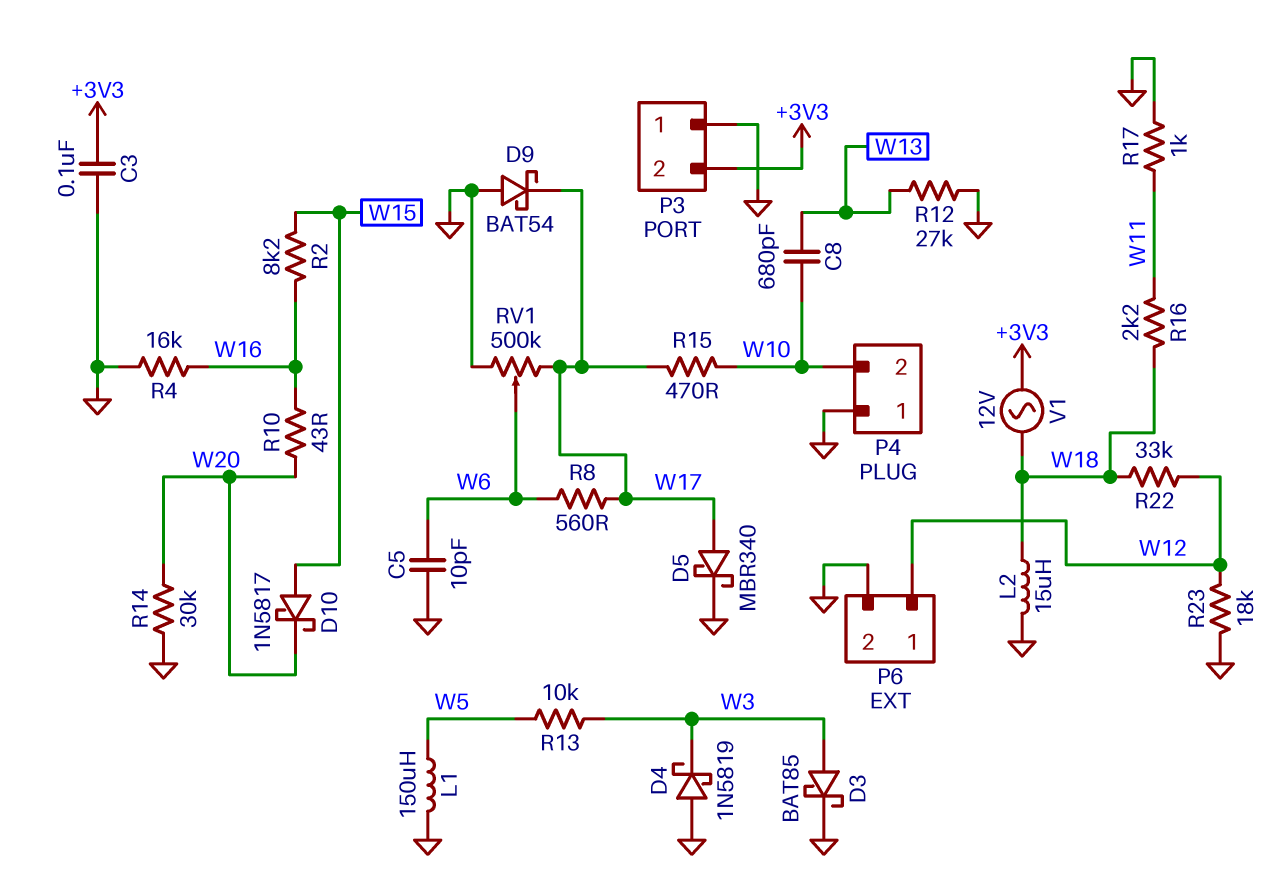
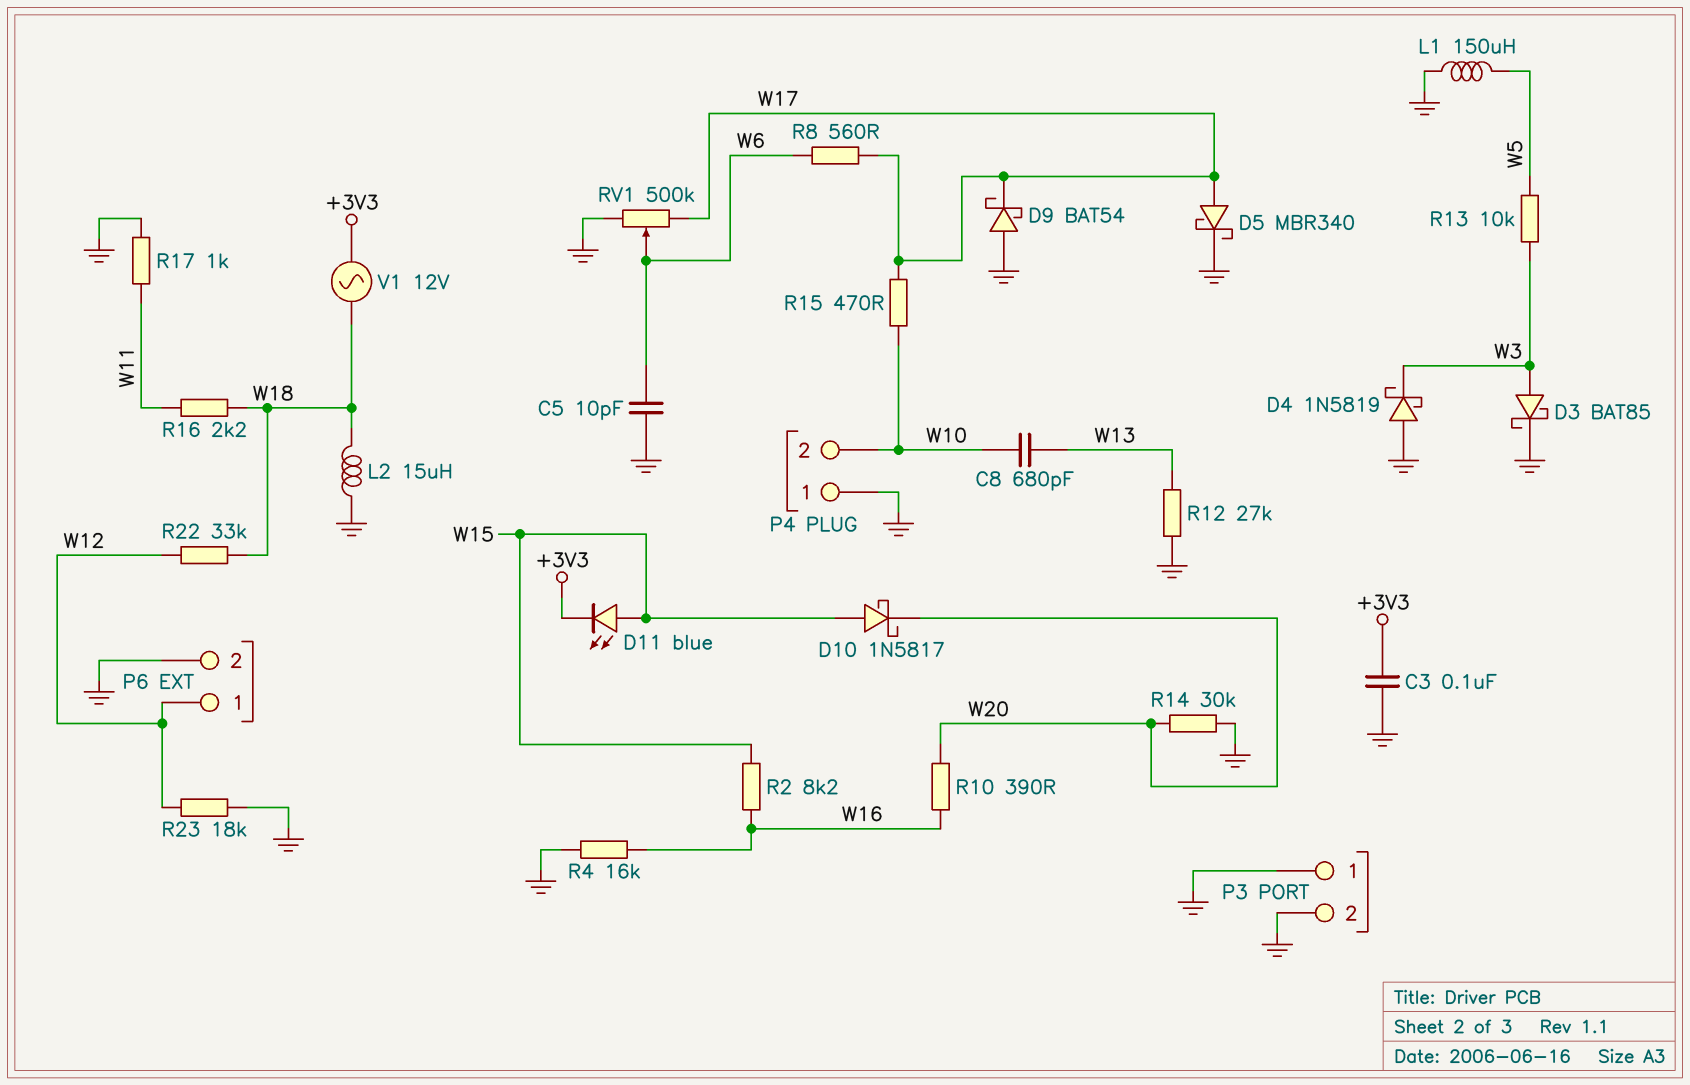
D11: none -> LED blue (A W15, K +3V3)
P3 pin 2: +3V3 -> GND
R10: 43 (W16, W20) -> 390 (W16, W20)

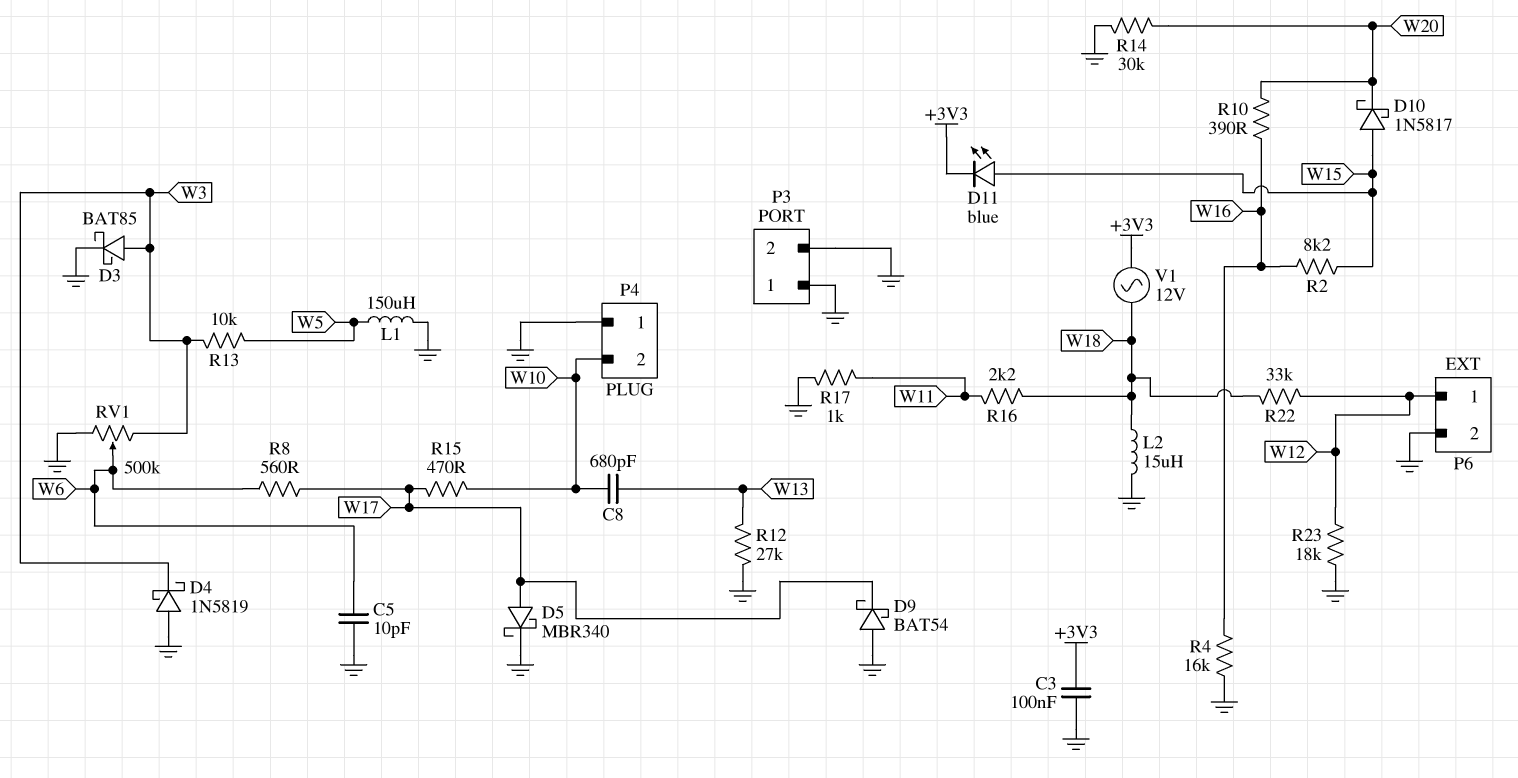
RV1: 500k (GND, W17, wiper W6) -> 500k (GND, W3, wiper W6)

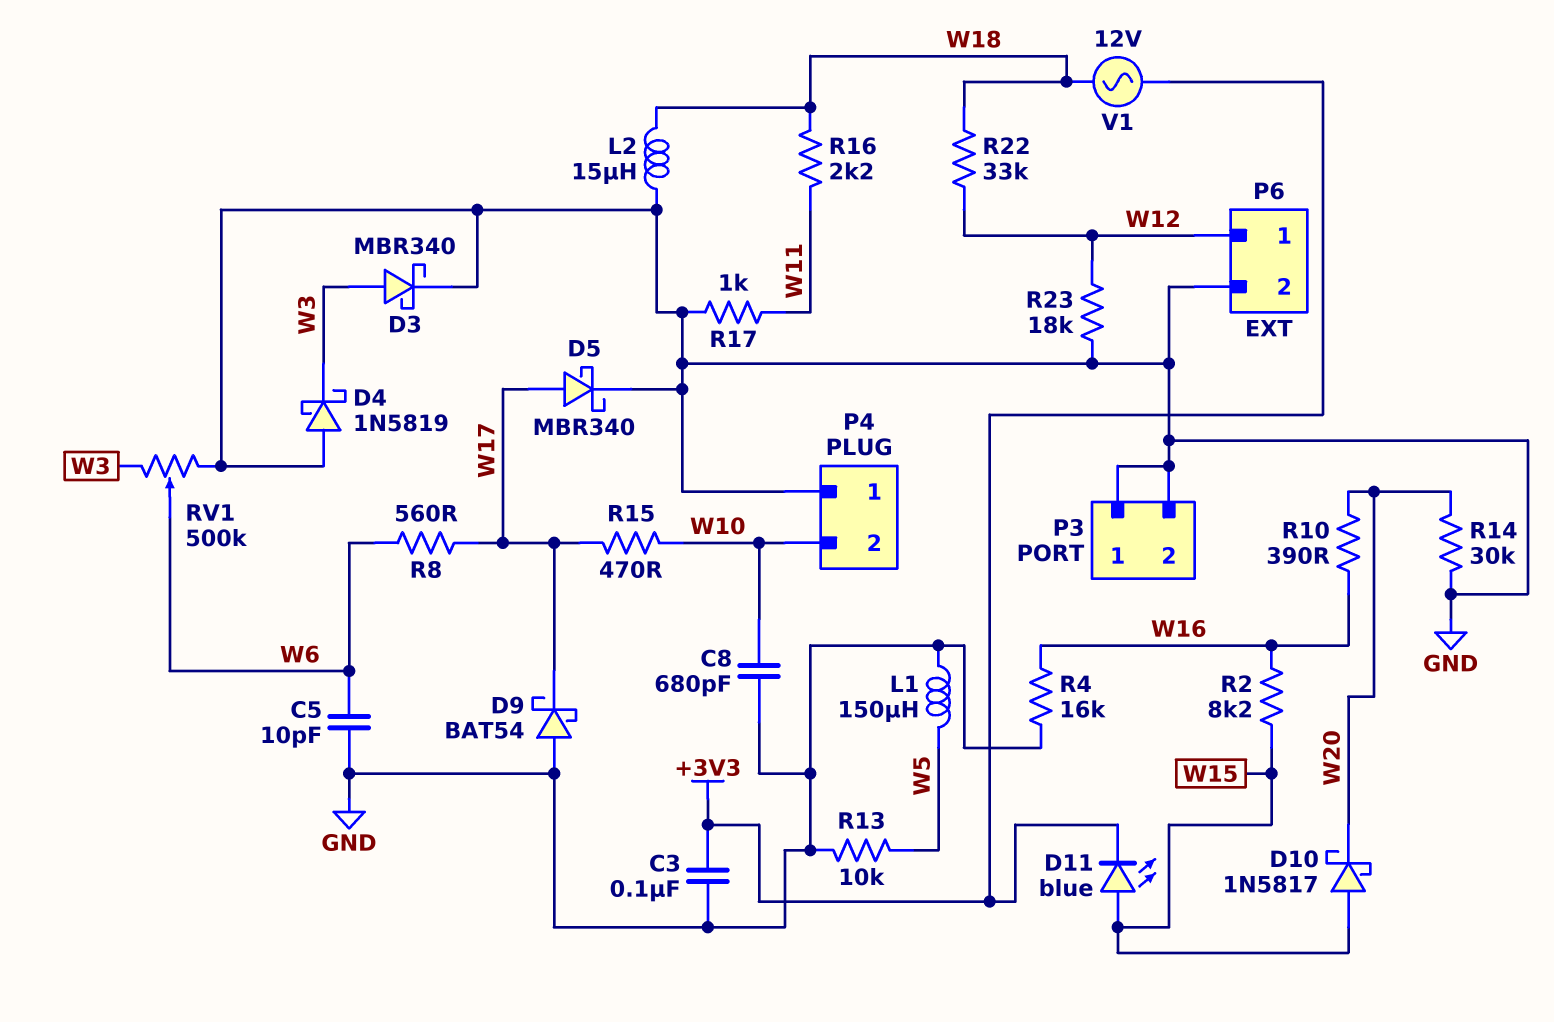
C8: 680pF (W10, W13) -> 680pF (GND, W10)
D3: schottky BAT85 (A W3, K GND) -> schottky MBR340 (A W3, K GND)
R12: 27k (GND, W13) -> none
R13: 10k (W3, W5) -> 10k (GND, W5)

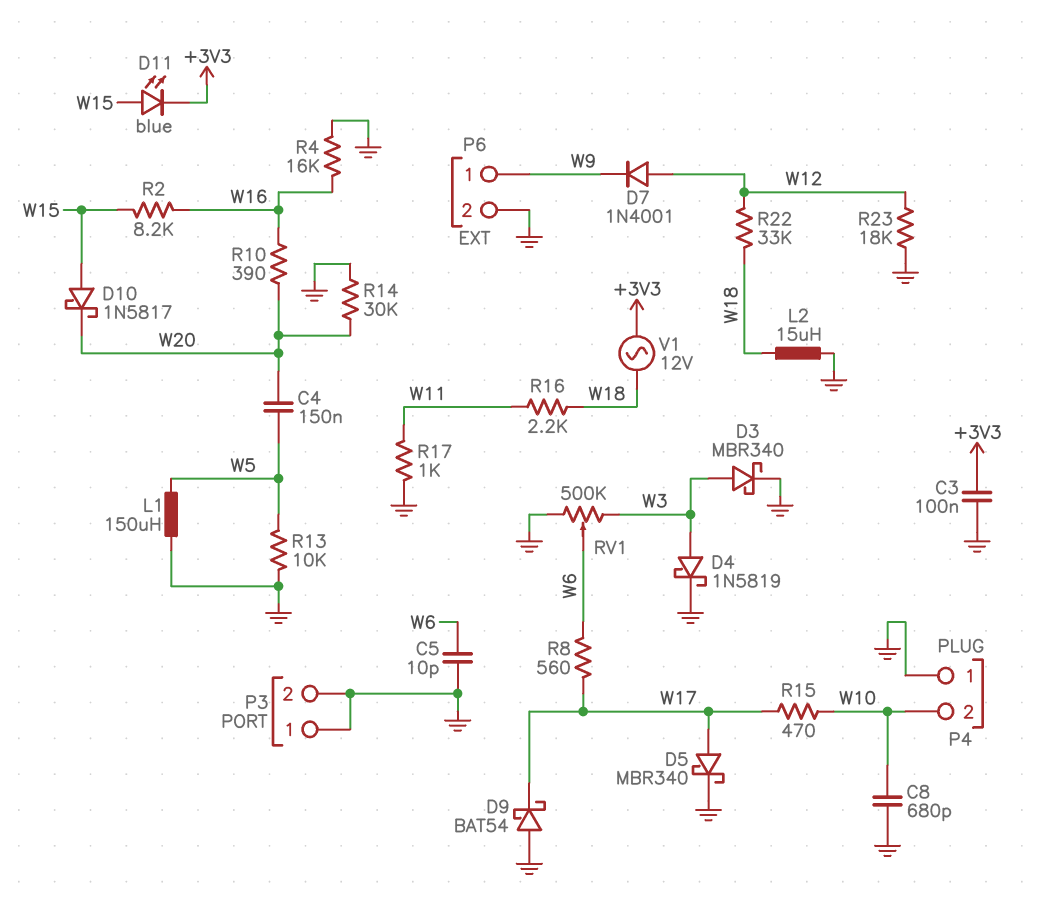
C4: none -> 150nF (W5, W20)
D4: schottky 1N5819 (A GND, K W3) -> schottky 1N5819 (A W3, K GND)
D7: none -> diode 1N4001 (A W12, K W9)
P6 pin 1: W12 -> W9

